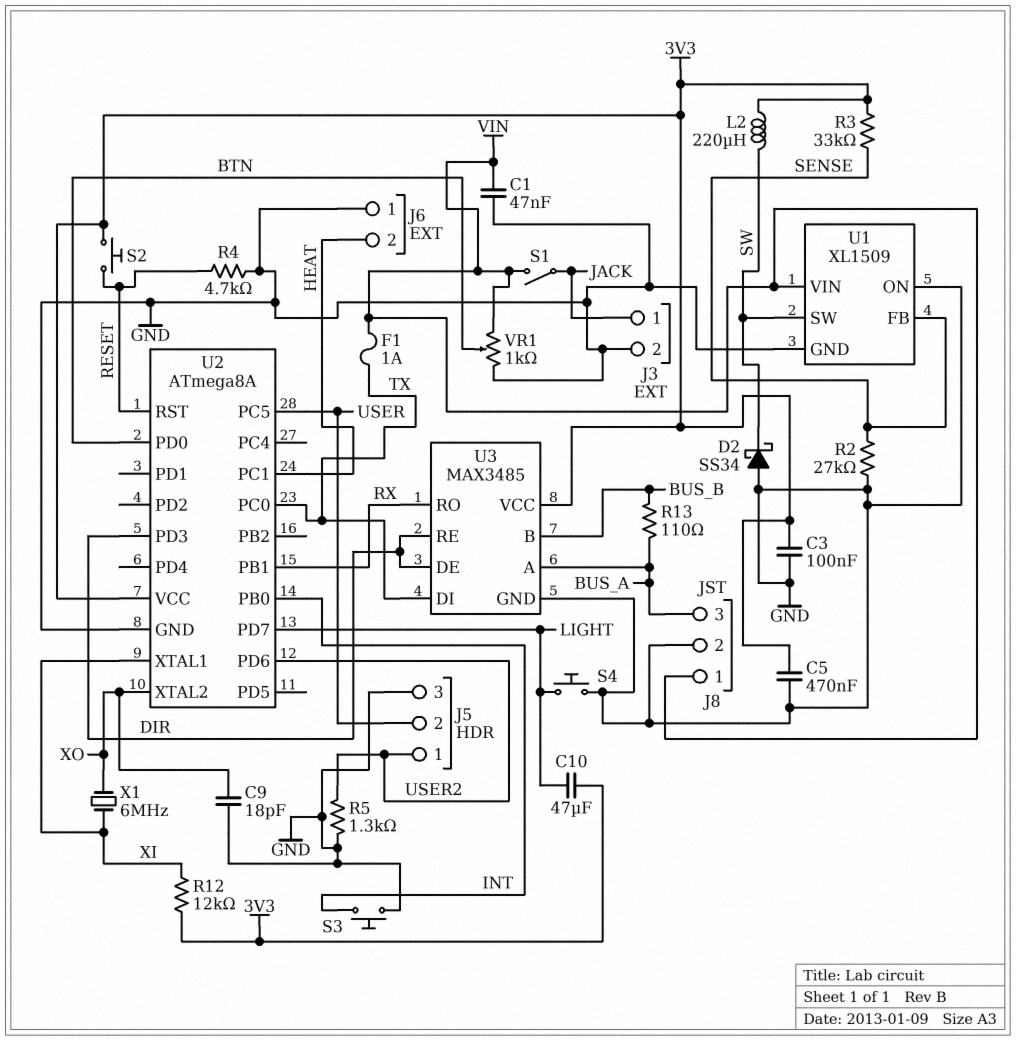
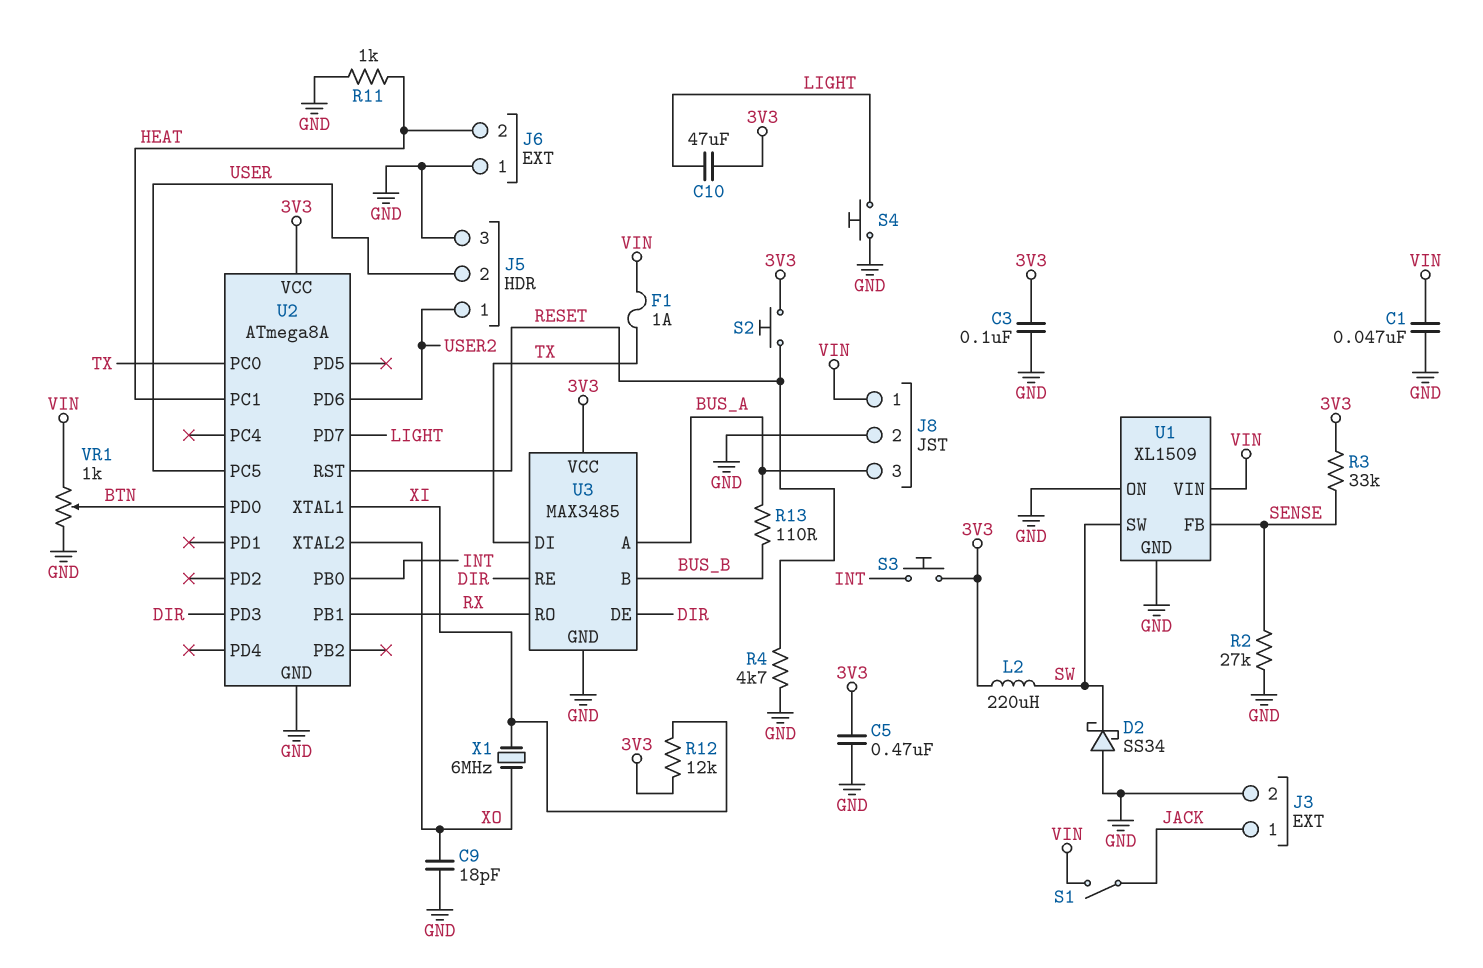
R5: 1.3k (GND, USER2) -> none
R11: none -> 1k (GND, HEAT)
S3: button (GND, INT) -> button (3V3, INT)

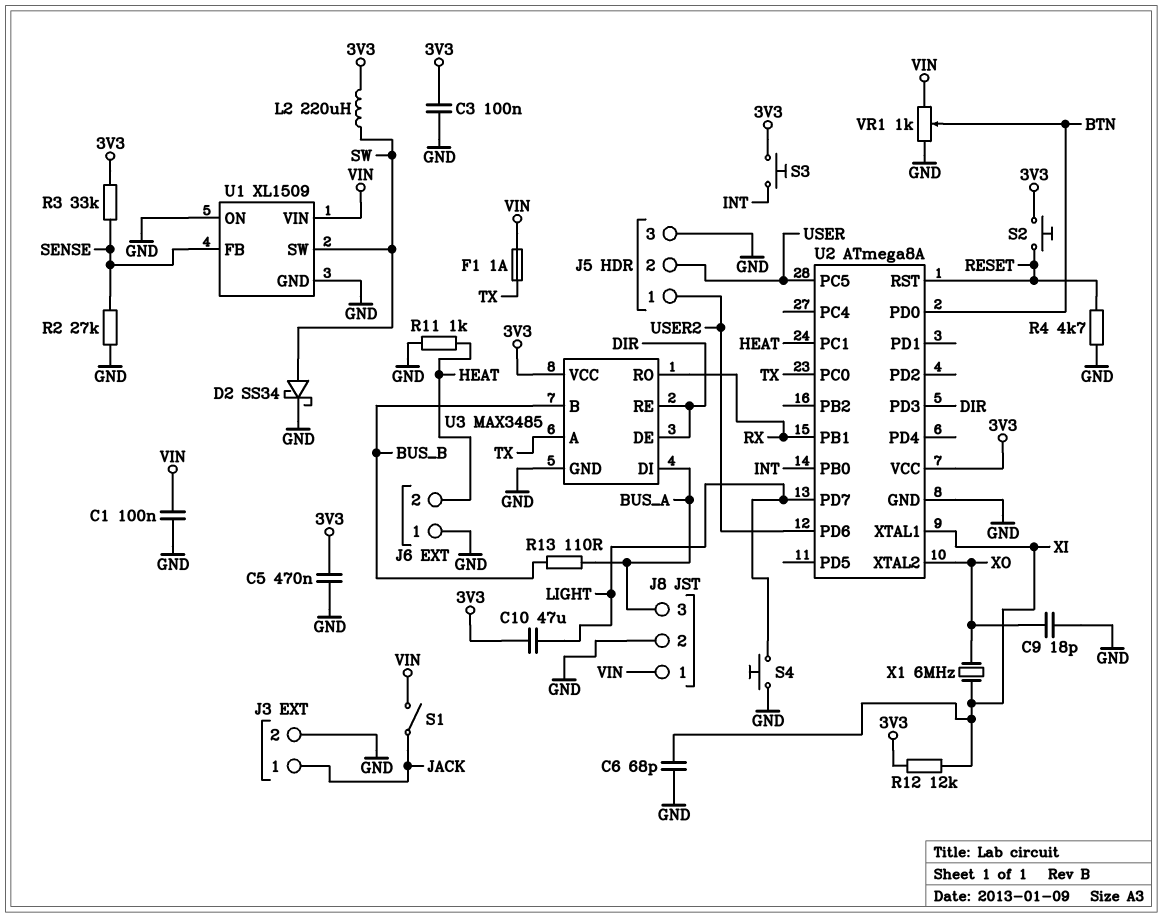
C1: 47nF (GND, VIN) -> 100nF (GND, VIN)
C6: none -> 68pF (GND, XI)
D2: schottky SS34 (A GND, K SW) -> schottky SS34 (A SW, K GND)
U3 pin A: BUS_A -> TX
U3 pin DI: TX -> BUS_A

